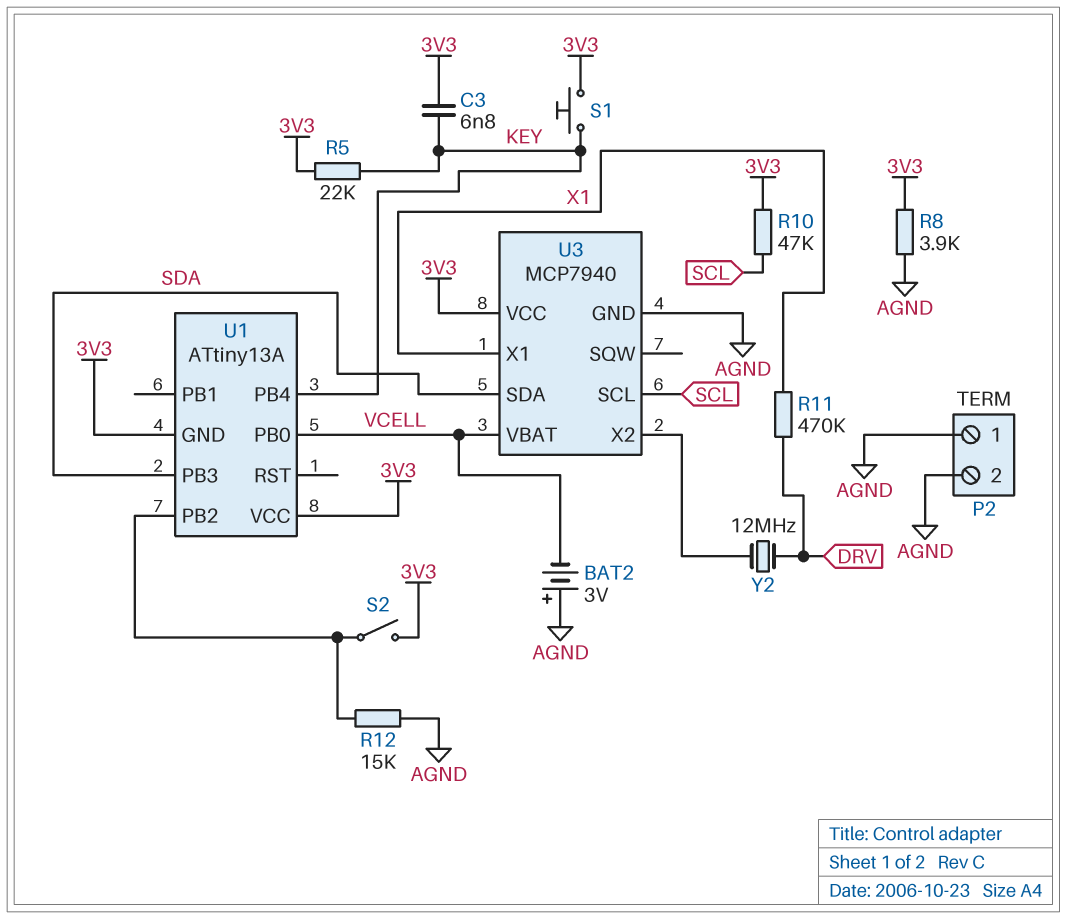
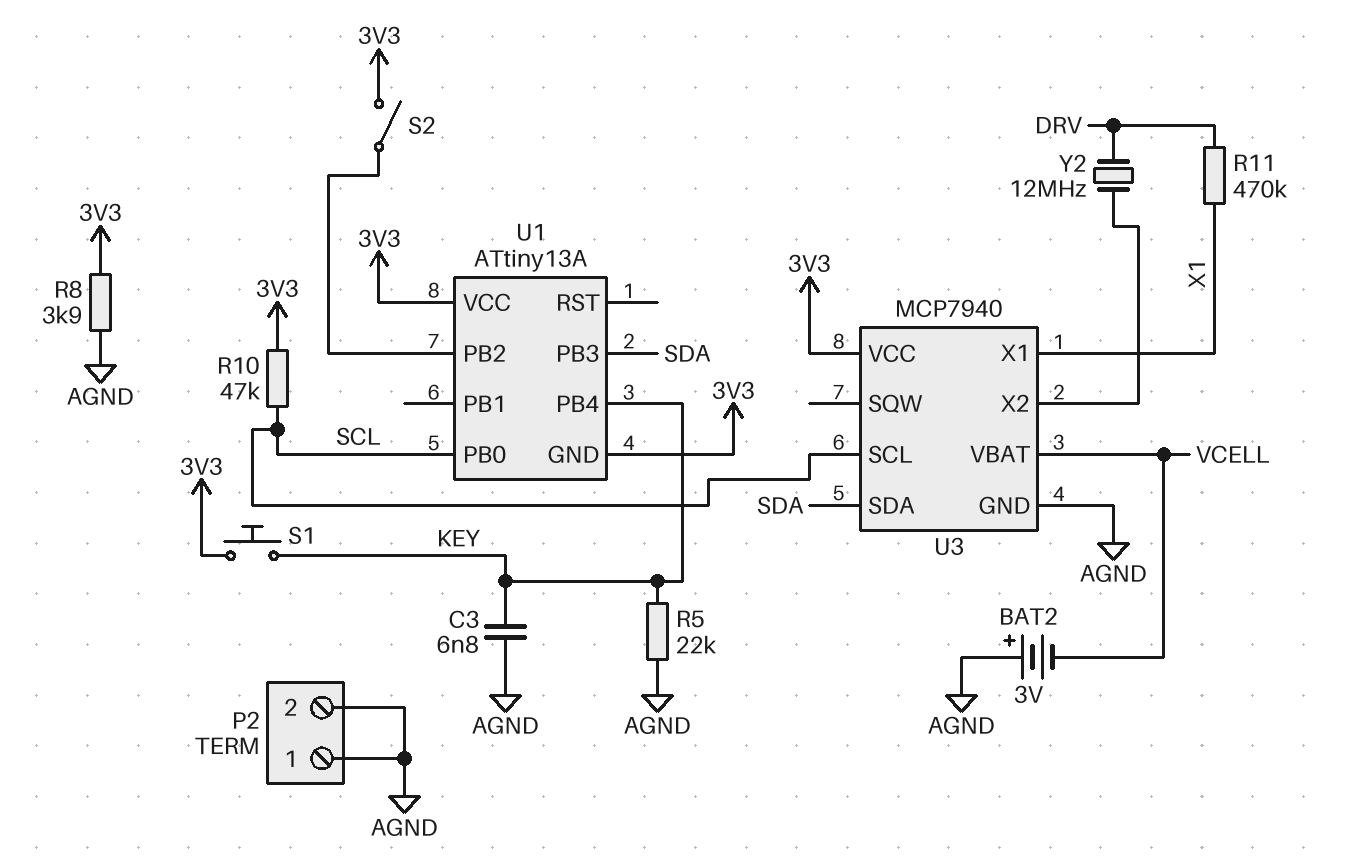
C3: 6.8nF (3V3, KEY) -> 6.8nF (AGND, KEY)
R5: 22k (3V3, KEY) -> 22k (AGND, KEY)
R12: 15k (AGND, U1/PB2) -> none
U1 pin PB0: VCELL -> SCL

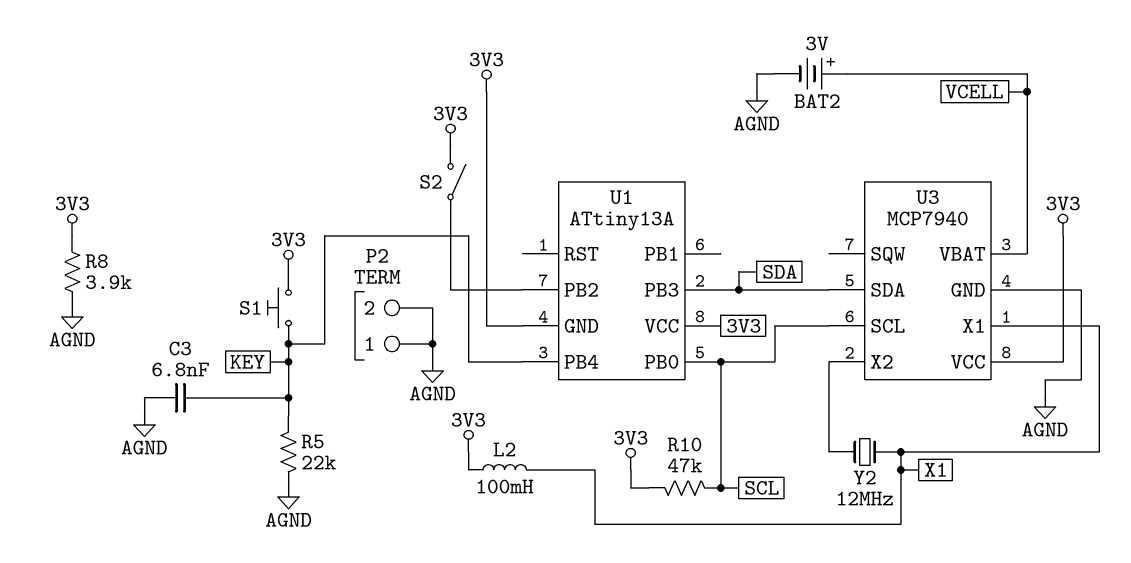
BAT2: 3V (plus AGND, minus VCELL) -> 3V (plus VCELL, minus AGND)
L2: none -> 100mH (3V3, X1)
R11: 470k (DRV, X1) -> none
Y2: 12MHz (DRV, U3/X2) -> 12MHz (U3/X2, X1)

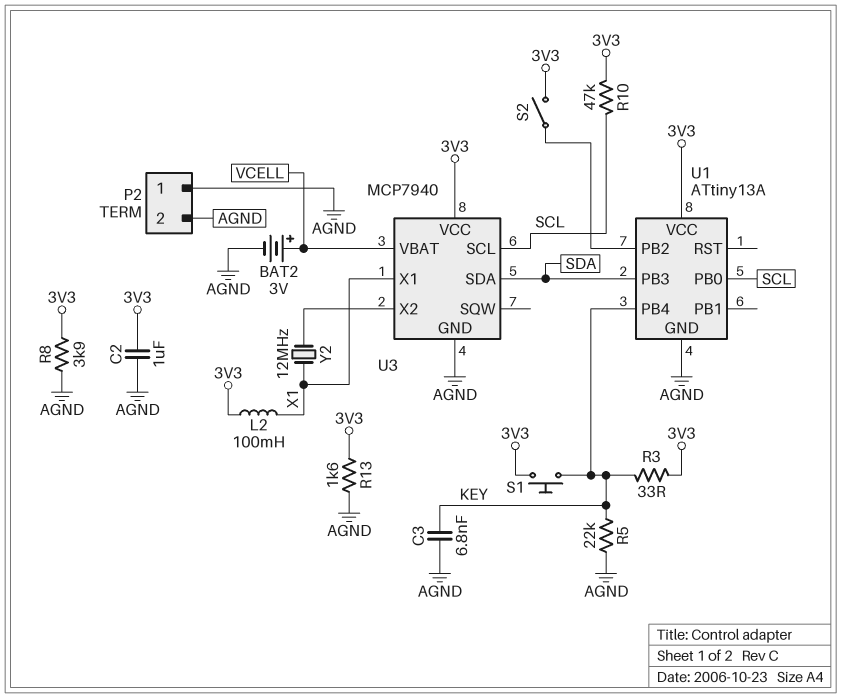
C2: none -> 1uF (3V3, AGND)
R3: none -> 33 (3V3, KEY)
R13: none -> 1.6k (3V3, AGND)
U1 pin GND: 3V3 -> AGND

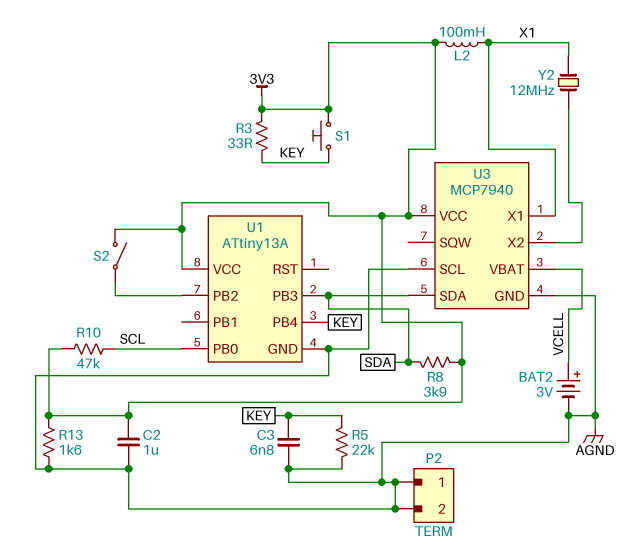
R8: 3.9k (3V3, AGND) -> 3.9k (3V3, SDA)
U3 pin SCL: SCL -> AGND

